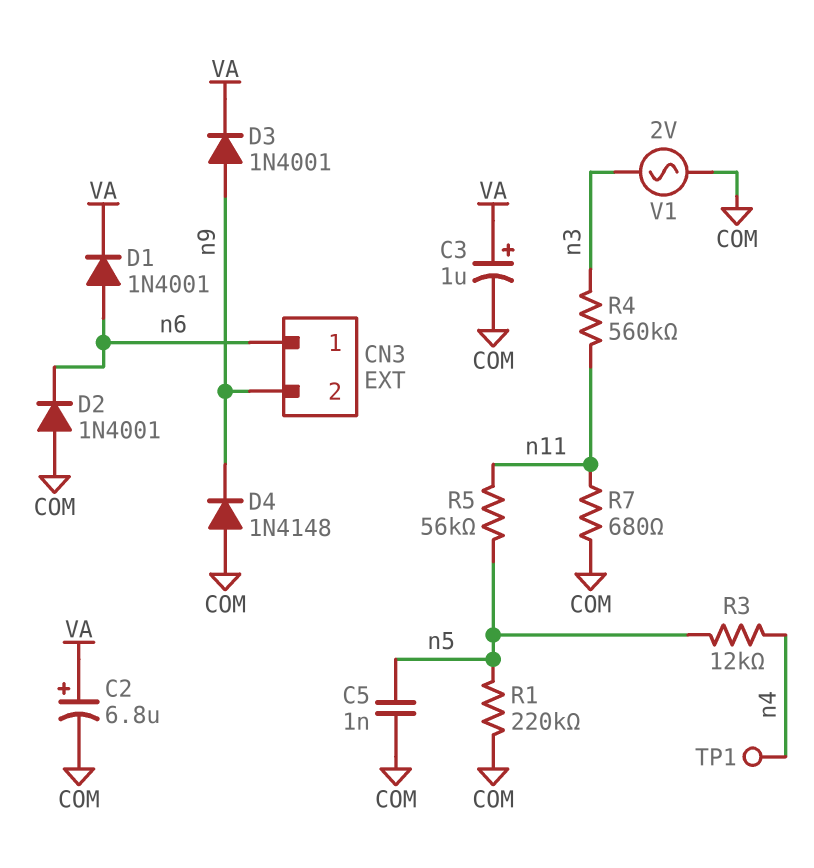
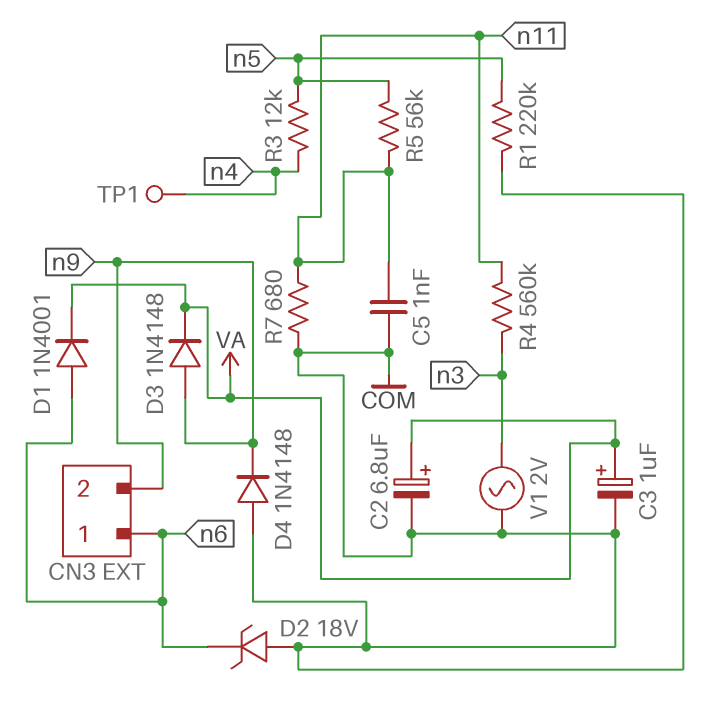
C5: 1nF (COM, n5) -> 1nF (COM, n11)
D2: diode 1N4001 (A COM, K n6) -> zener 18V (A COM, K n6)
D3: diode 1N4001 (A n9, K VA) -> diode 1N4148 (A n9, K VA)

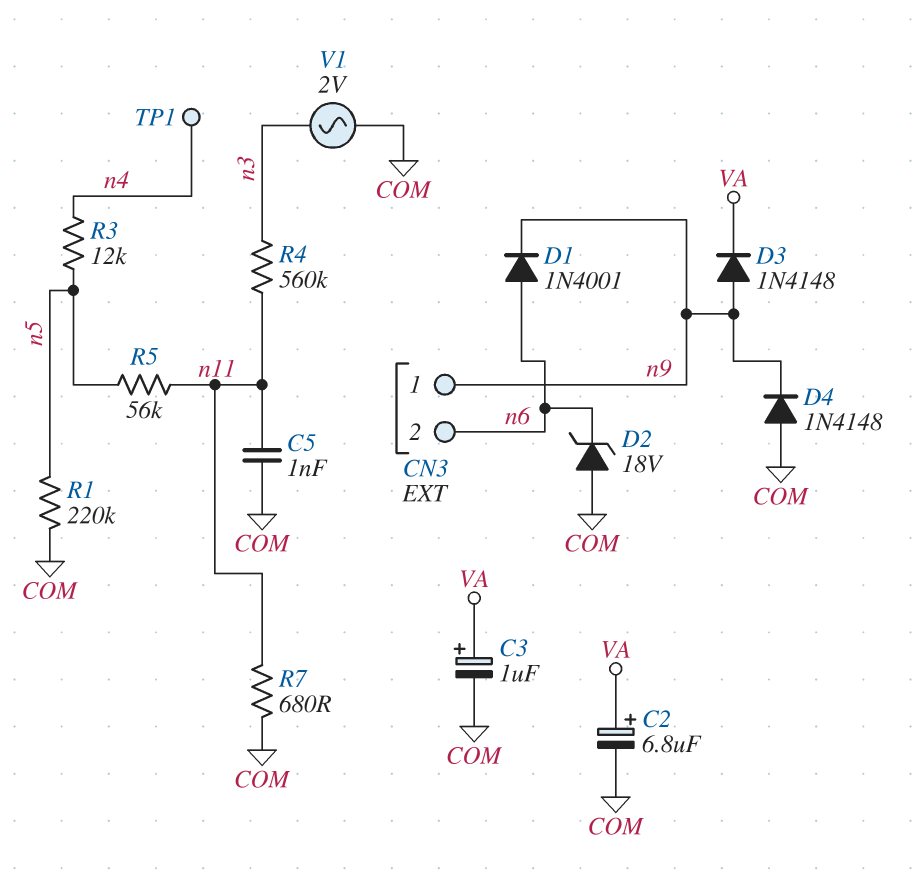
CN3 pin 1: n6 -> n9
CN3 pin 2: n9 -> n6
D1: diode 1N4001 (A n6, K VA) -> diode 1N4001 (A n6, K n9)

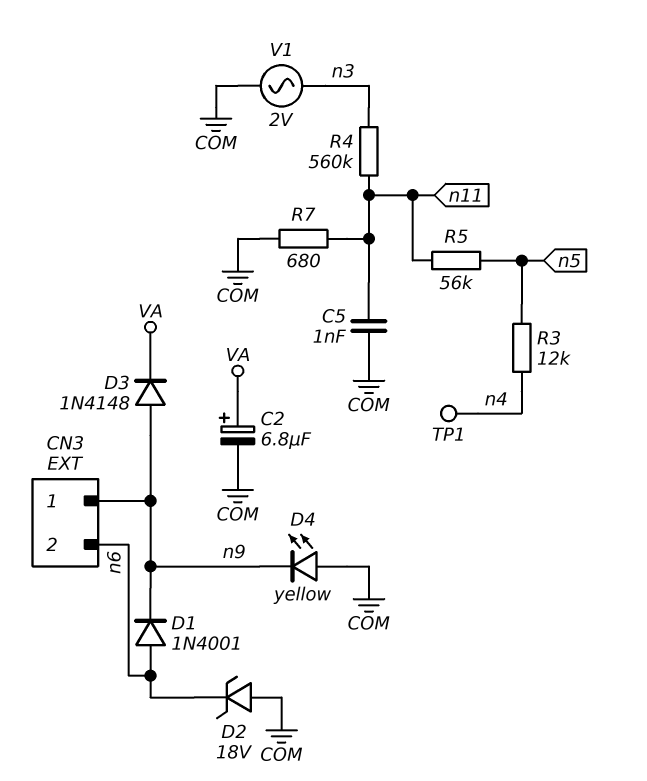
C3: 1uF (plus VA, minus COM) -> none
D4: diode 1N4148 (A COM, K n9) -> LED yellow (A COM, K n9)
R1: 220k (COM, n5) -> none

